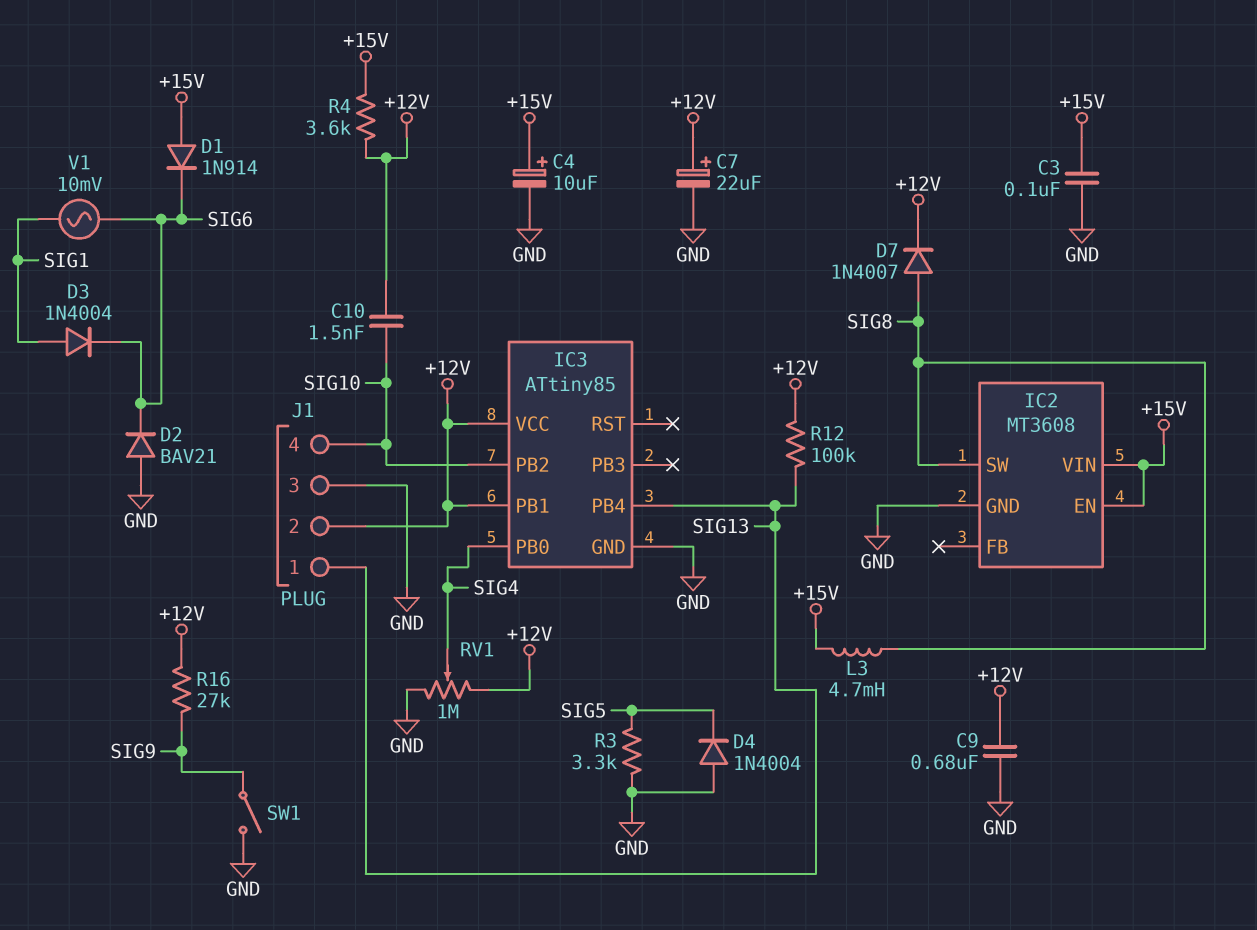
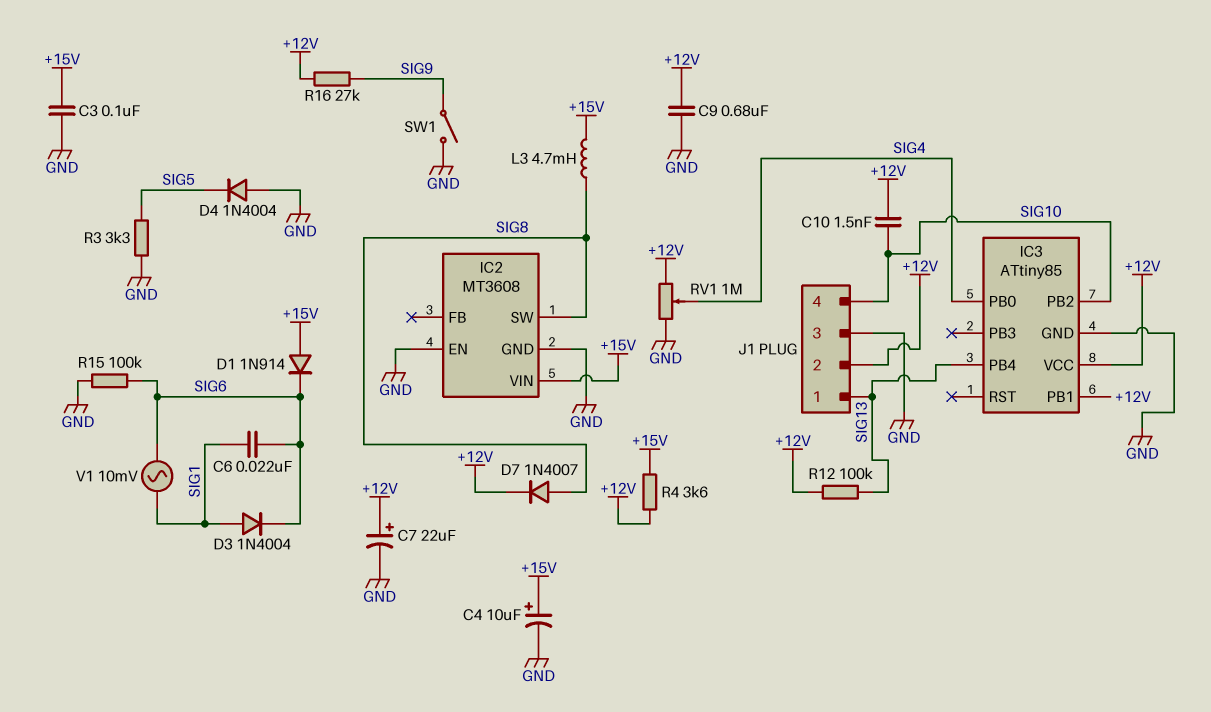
C6: none -> 22nF (SIG1, SIG6)
D2: diode BAV21 (A GND, K SIG6) -> none
IC2 pin EN: +15V -> GND
R15: none -> 100k (GND, SIG6)

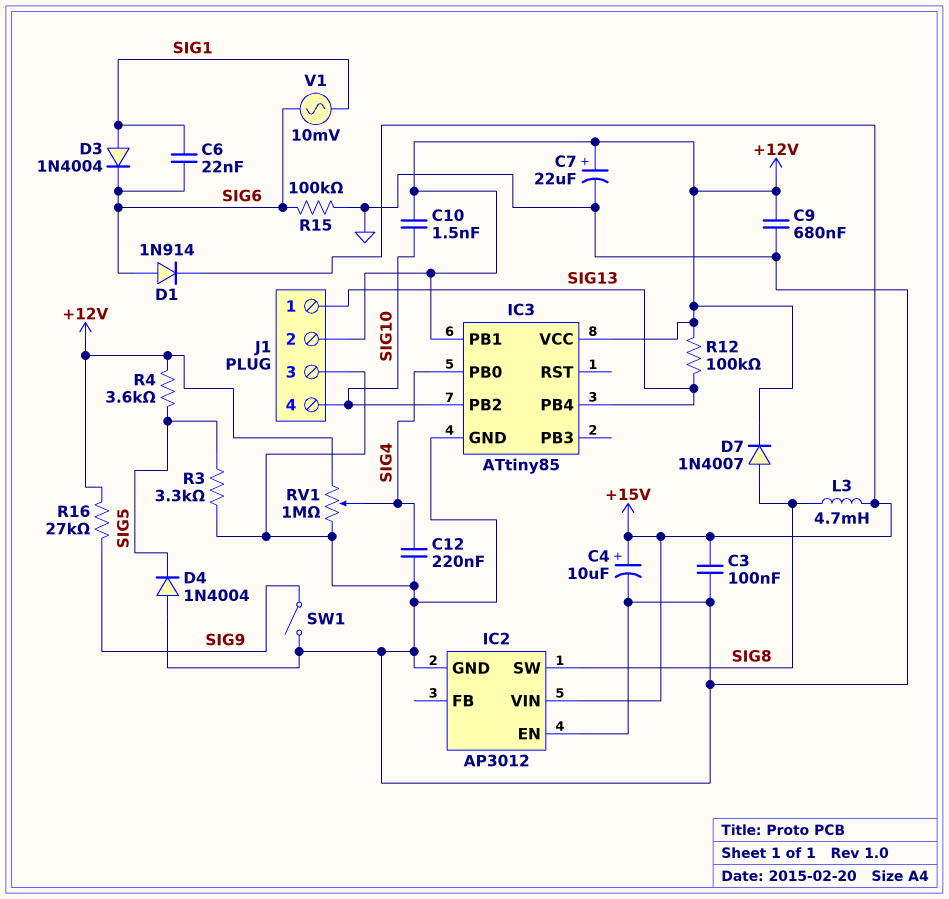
C12: none -> 220nF (GND, SIG4)
D1: diode 1N914 (A +15V, K SIG6) -> diode 1N914 (A SIG6, K +15V)
IC2: MT3608 -> AP3012
R4: 3.6k (+12V, +15V) -> 3.6k (+12V, SIG5)

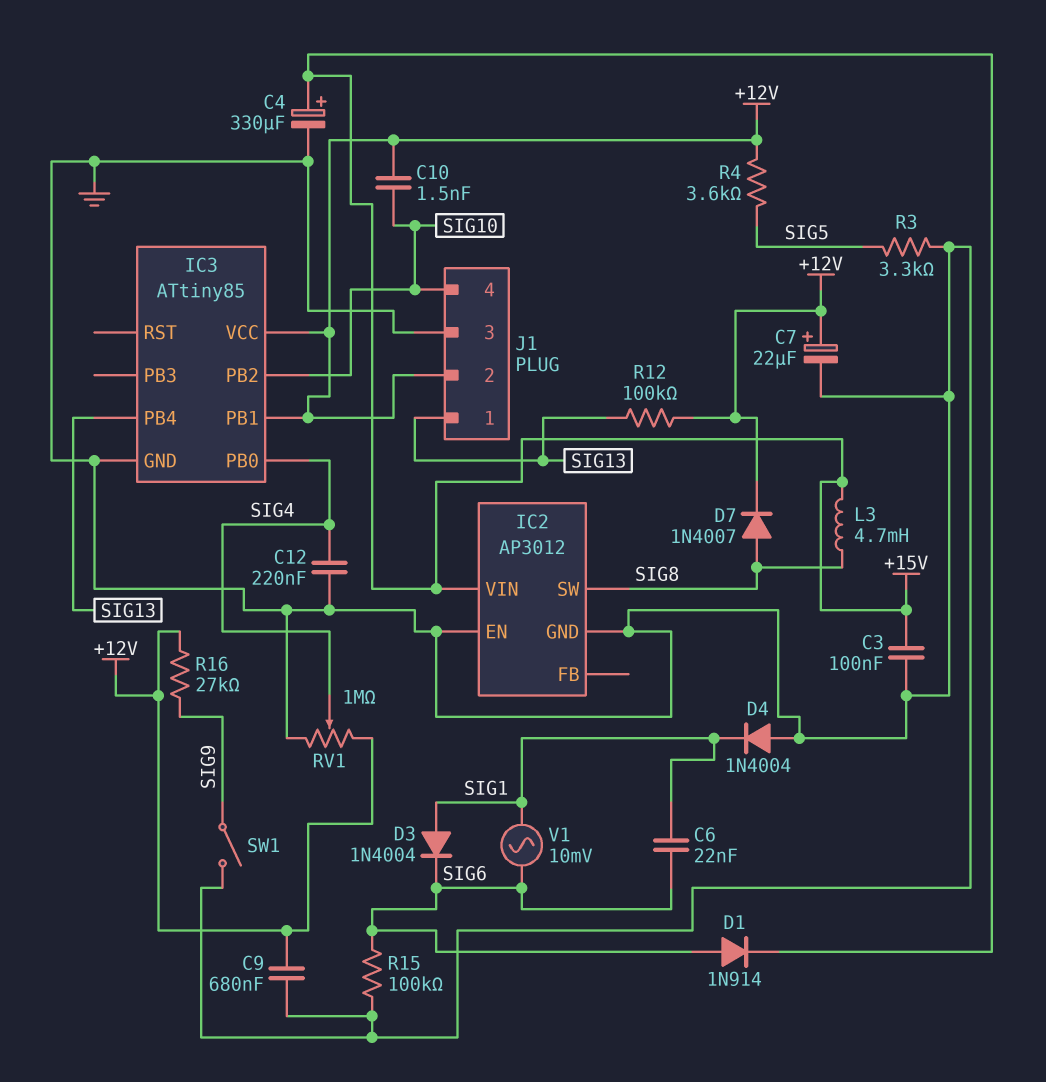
C4: 10uF (plus +15V, minus GND) -> 330uF (plus +15V, minus GND)
D4: diode 1N4004 (A GND, K SIG5) -> diode 1N4004 (A GND, K SIG1)

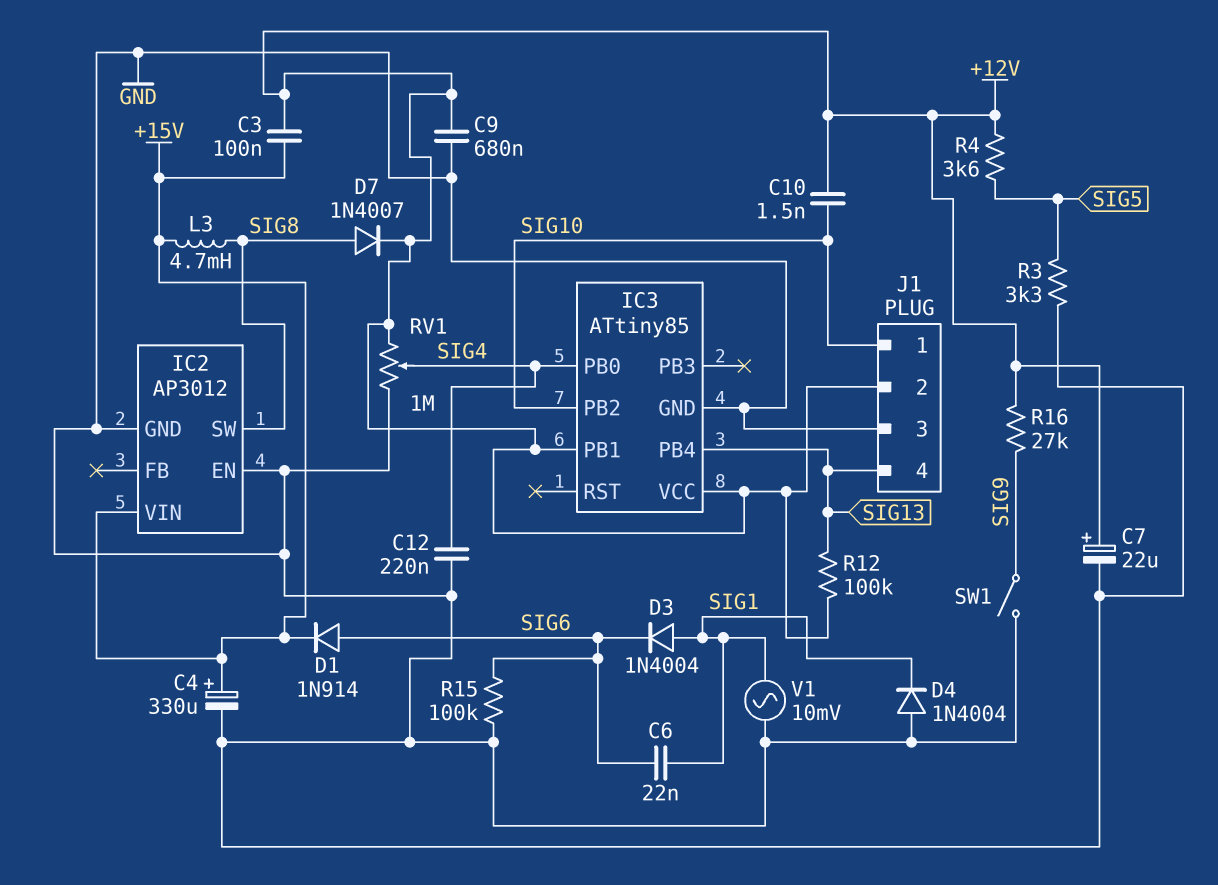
C3: 100nF (+15V, GND) -> 100nF (+12V, +15V)
J1 pin 1: SIG13 -> SIG10
J1 pin 4: SIG10 -> SIG13
V1: AC 10mV (SIG1, SIG6) -> AC 10mV (GND, SIG1)

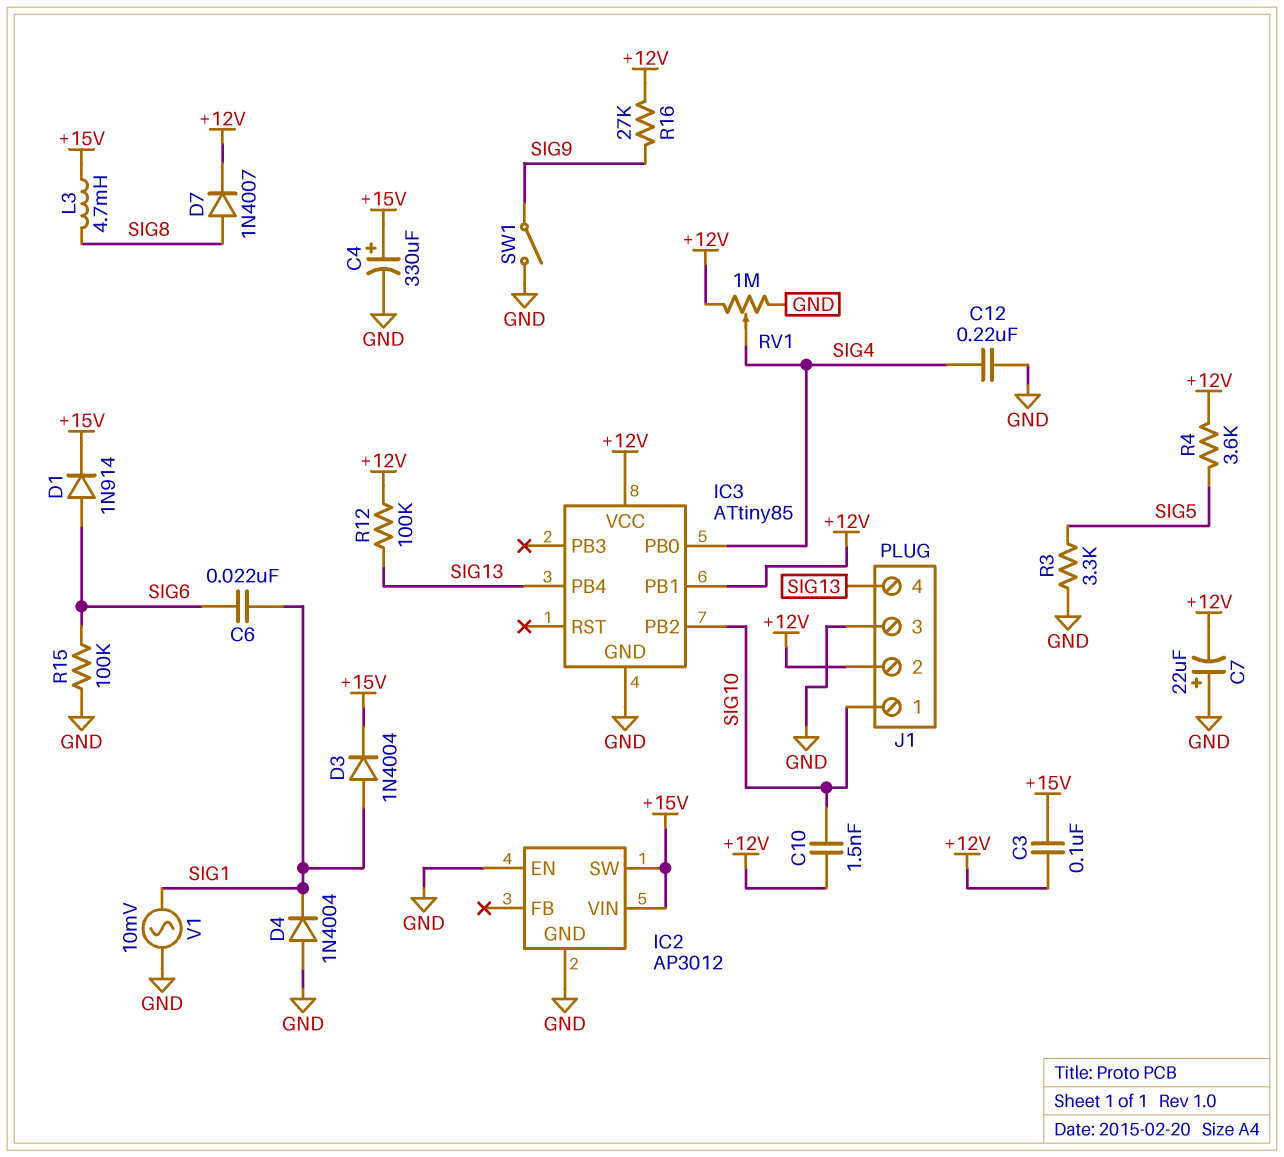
C7: 22uF (plus +12V, minus GND) -> 22uF (plus GND, minus +12V)
C9: 680nF (+12V, GND) -> none
D3: diode 1N4004 (A SIG1, K SIG6) -> diode 1N4004 (A SIG1, K +15V)
IC2 pin SW: SIG8 -> +15V

